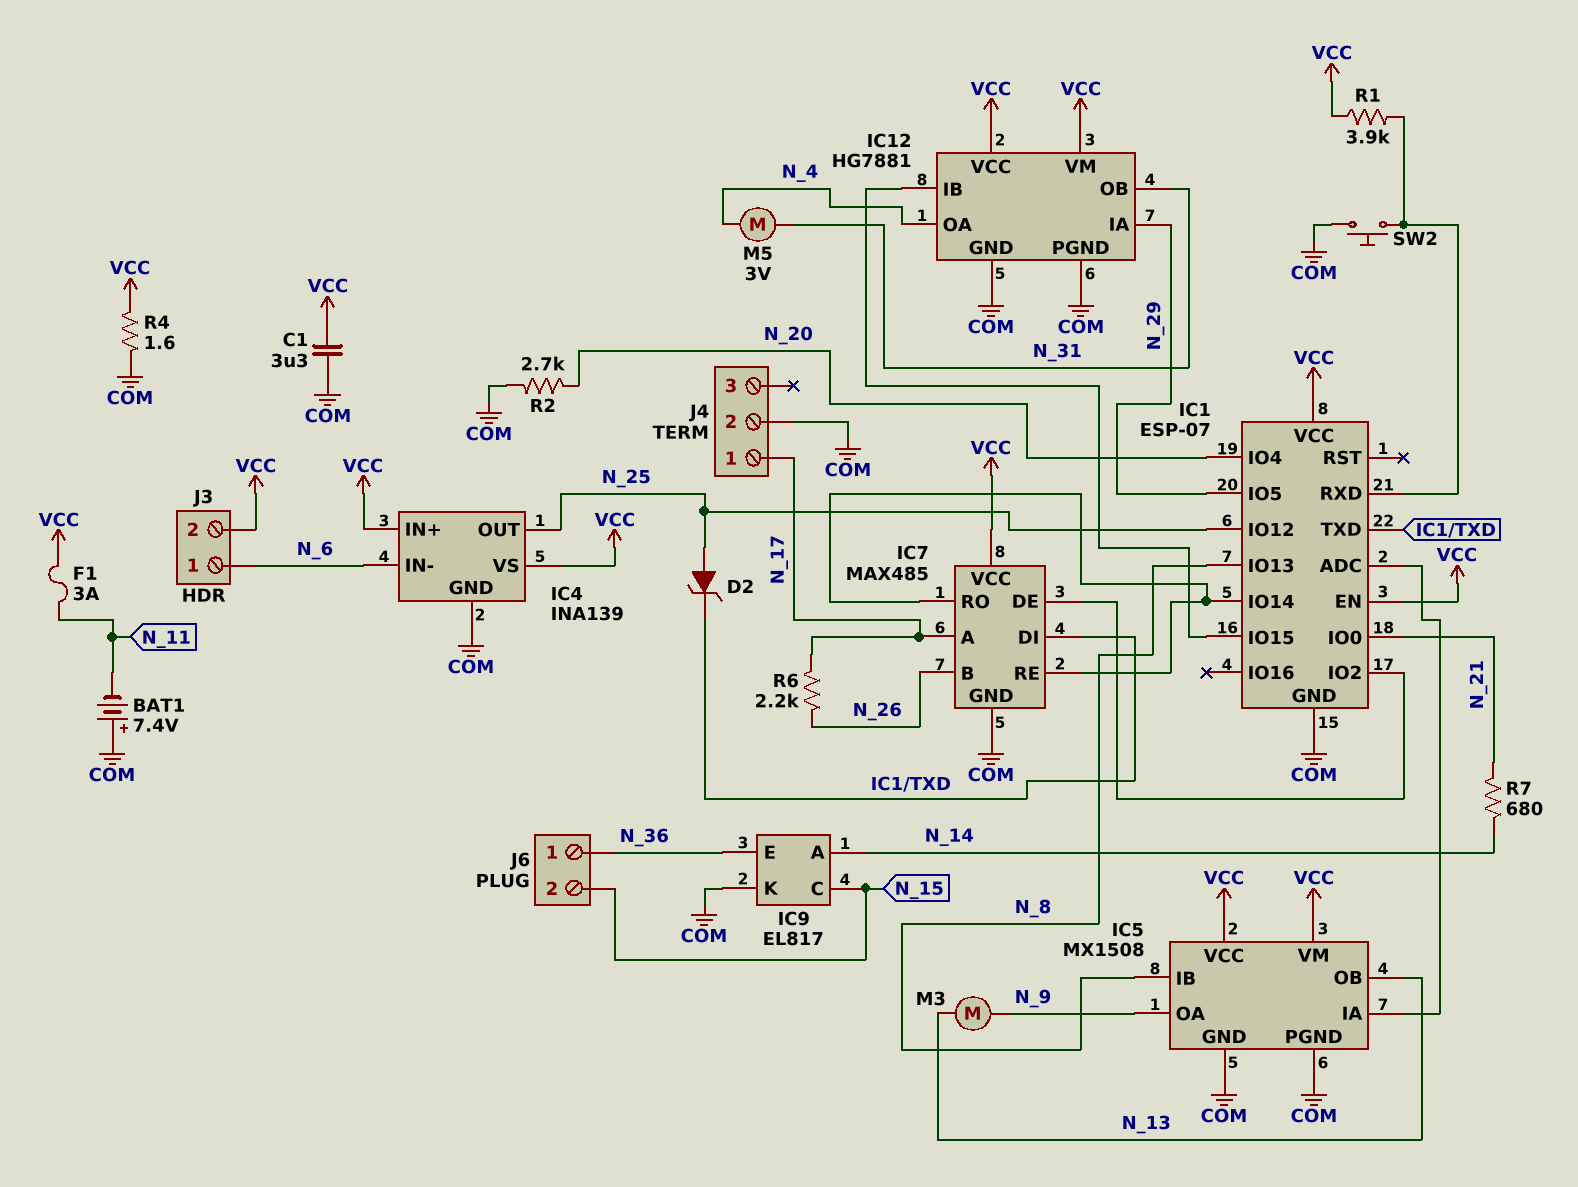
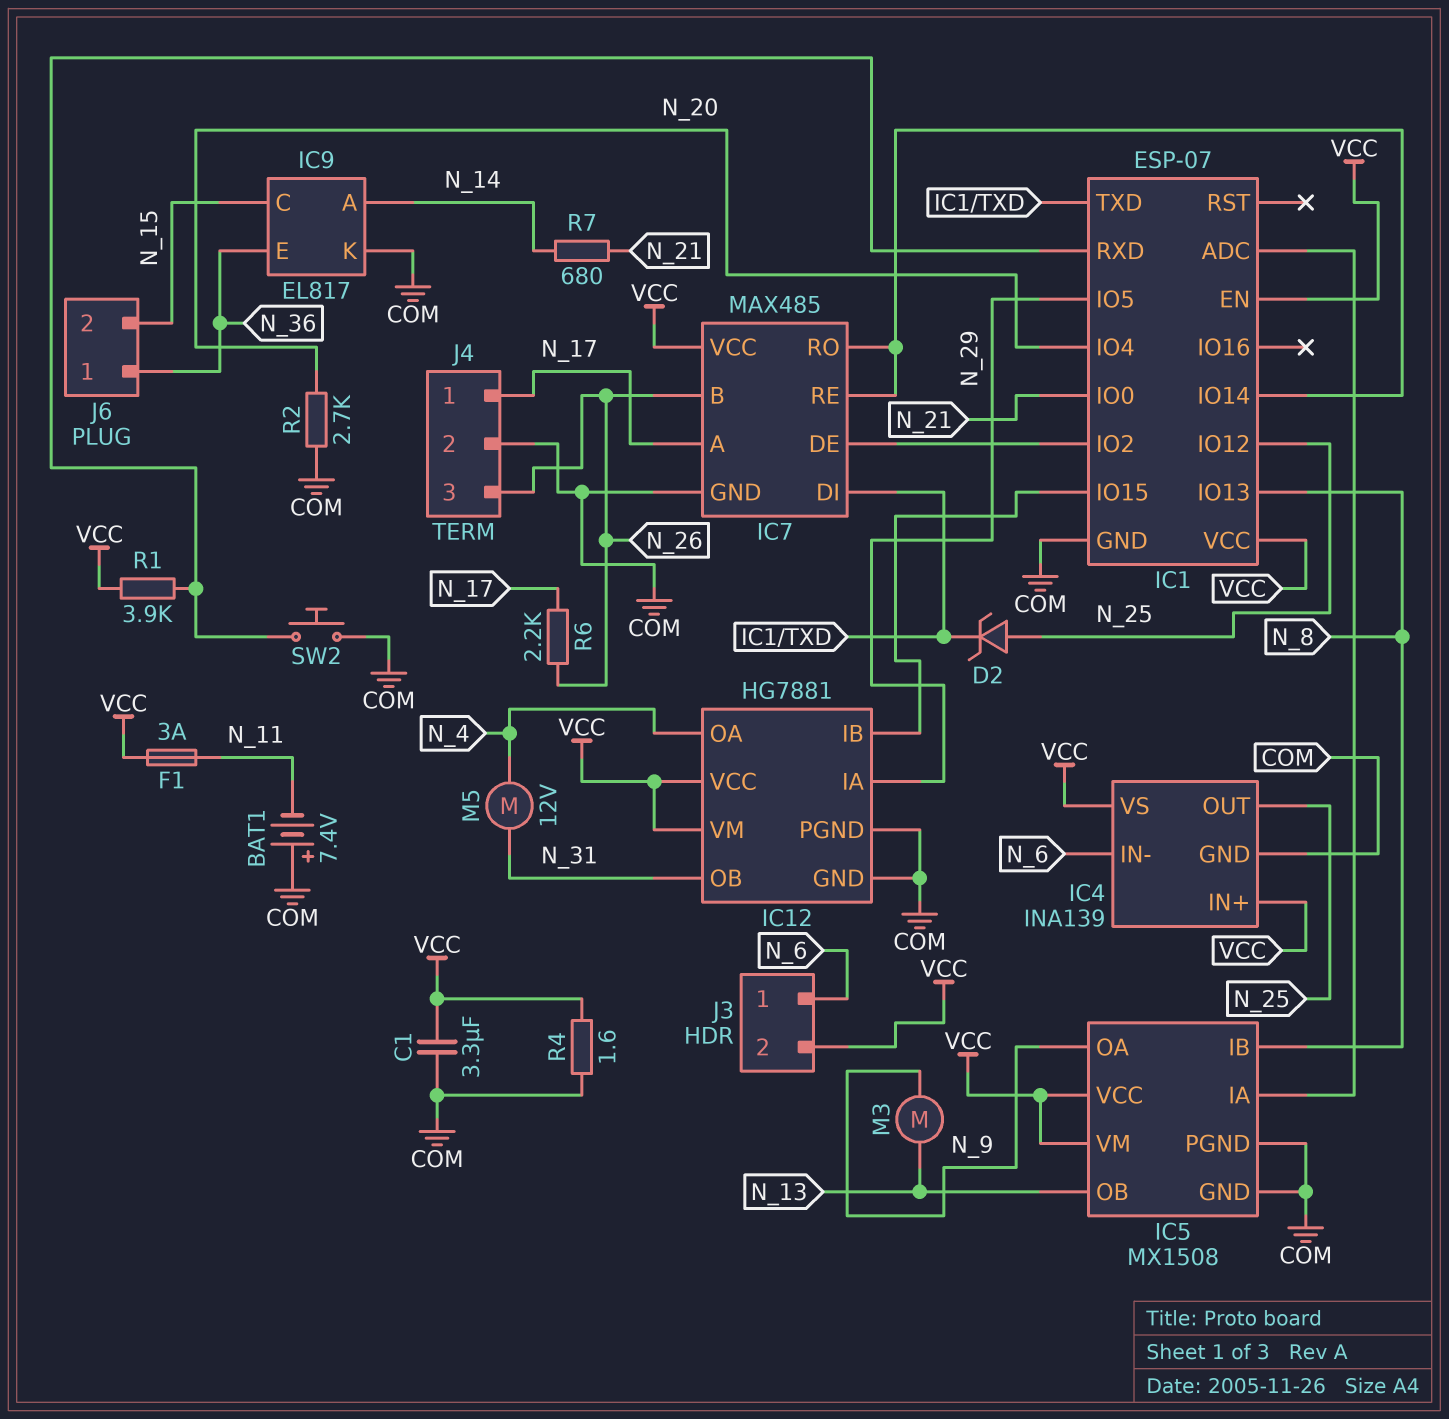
J4 pin 3: none -> N_26
M5: motor 3V (N_4, N_31) -> motor 12V (N_4, N_31)

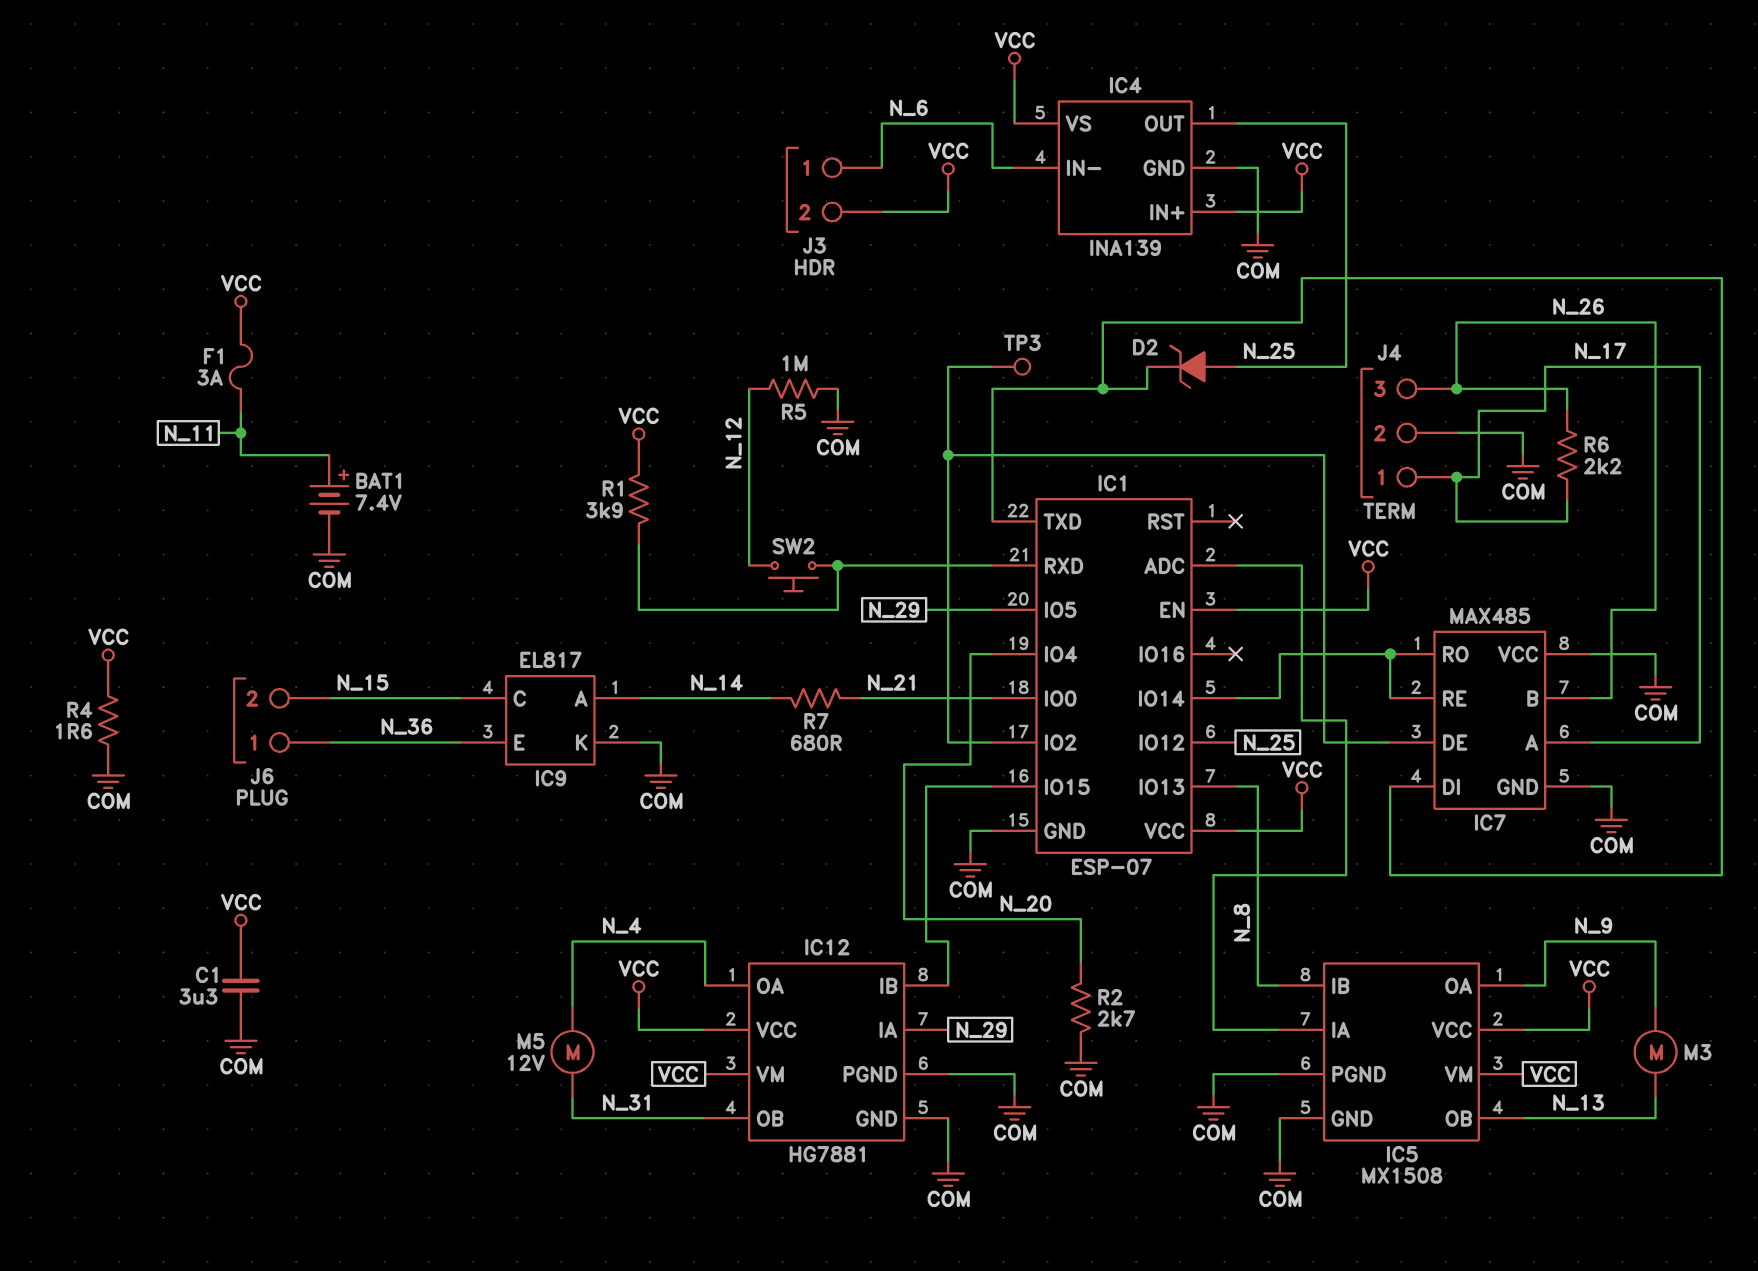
BAT1: 7.4V (plus COM, minus N_11) -> 7.4V (plus N_11, minus COM)
IC7 pin VCC: VCC -> COM
R5: none -> 1M (COM, N_12)
SW2: button (COM, IC1/RXD) -> button (IC1/RXD, N_12)
TP3: none -> test point (IC1/IO2)

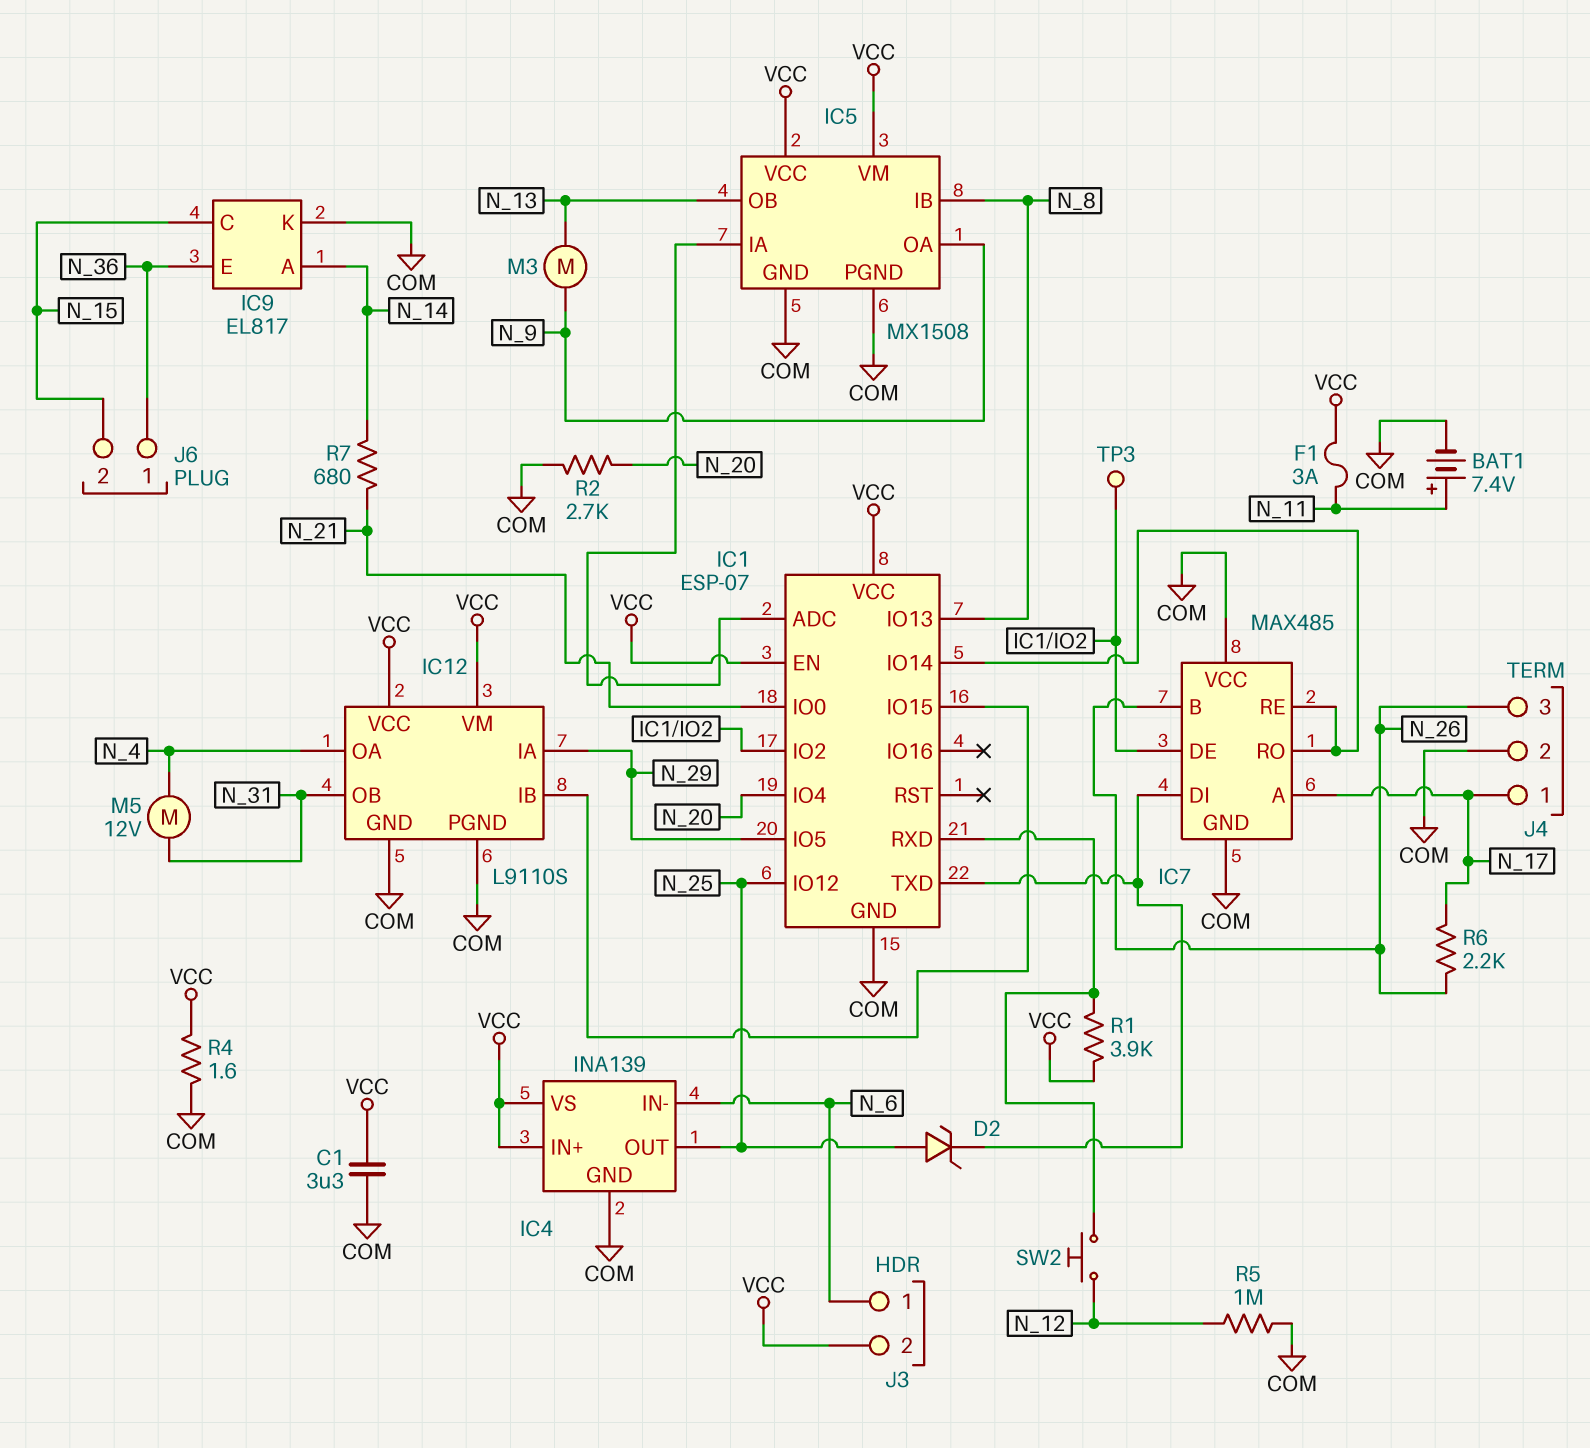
IC12: HG7881 -> L9110S

